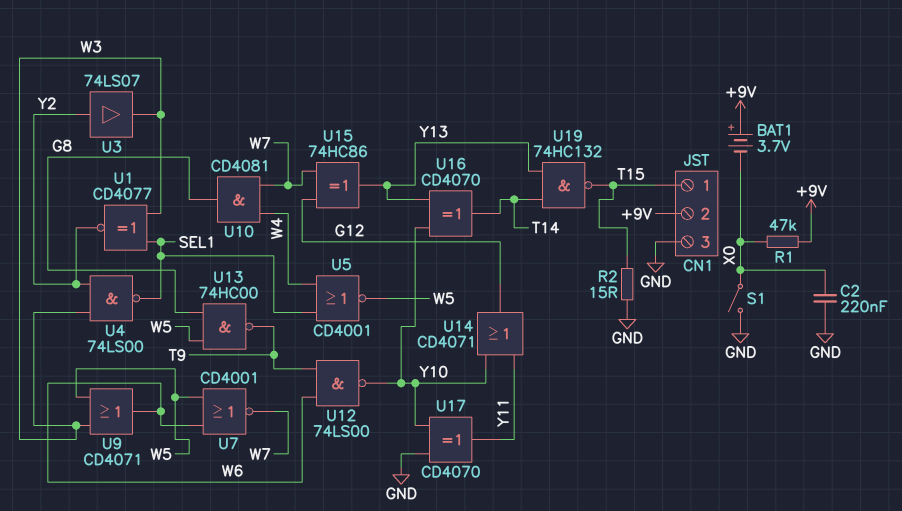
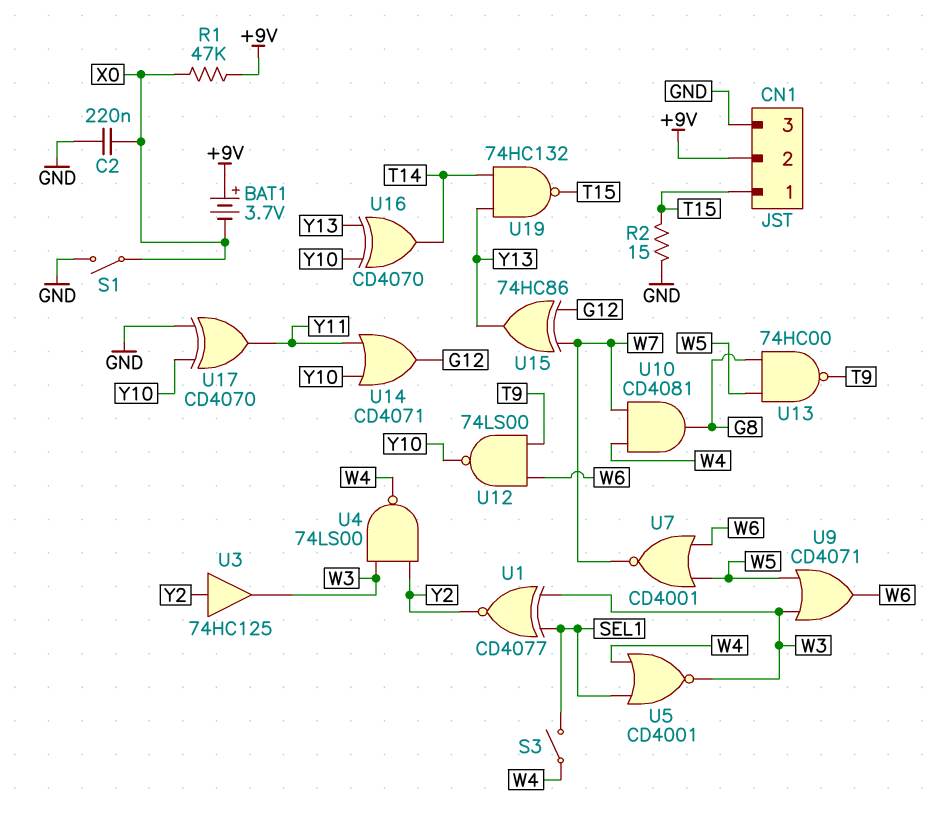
S3: none -> switch (SEL1, W4)
U3: buffer 74LS07 (in Y2, out W3) -> buffer 74HC125 (in Y2, out W3)
U4: NAND 74LS00 (in W3, in Y2, out SEL1) -> NAND 74LS00 (in W3, in Y2, out W4)
U5: NOR CD4001 (in SEL1, in W4, out W5) -> NOR CD4001 (in SEL1, in W4, out W3)

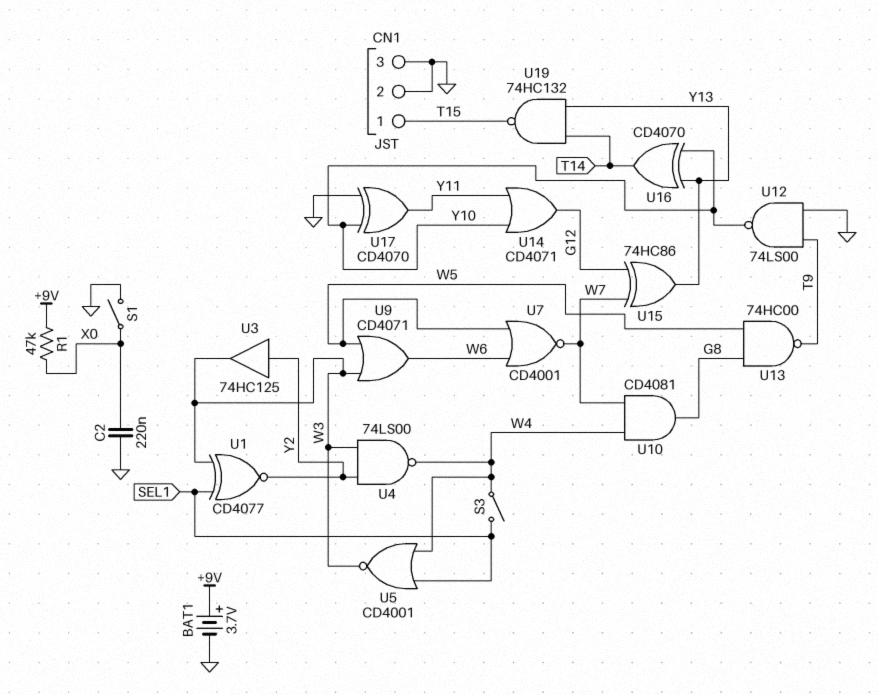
BAT1: 3.7V (plus +9V, minus X0) -> 3.7V (plus +9V, minus GND)
CN1 pin 2: +9V -> GND
R2: 15 (GND, T15) -> none
U12: NAND 74LS00 (in T9, in W6, out Y10) -> NAND 74LS00 (in GND, in T9, out Y10)

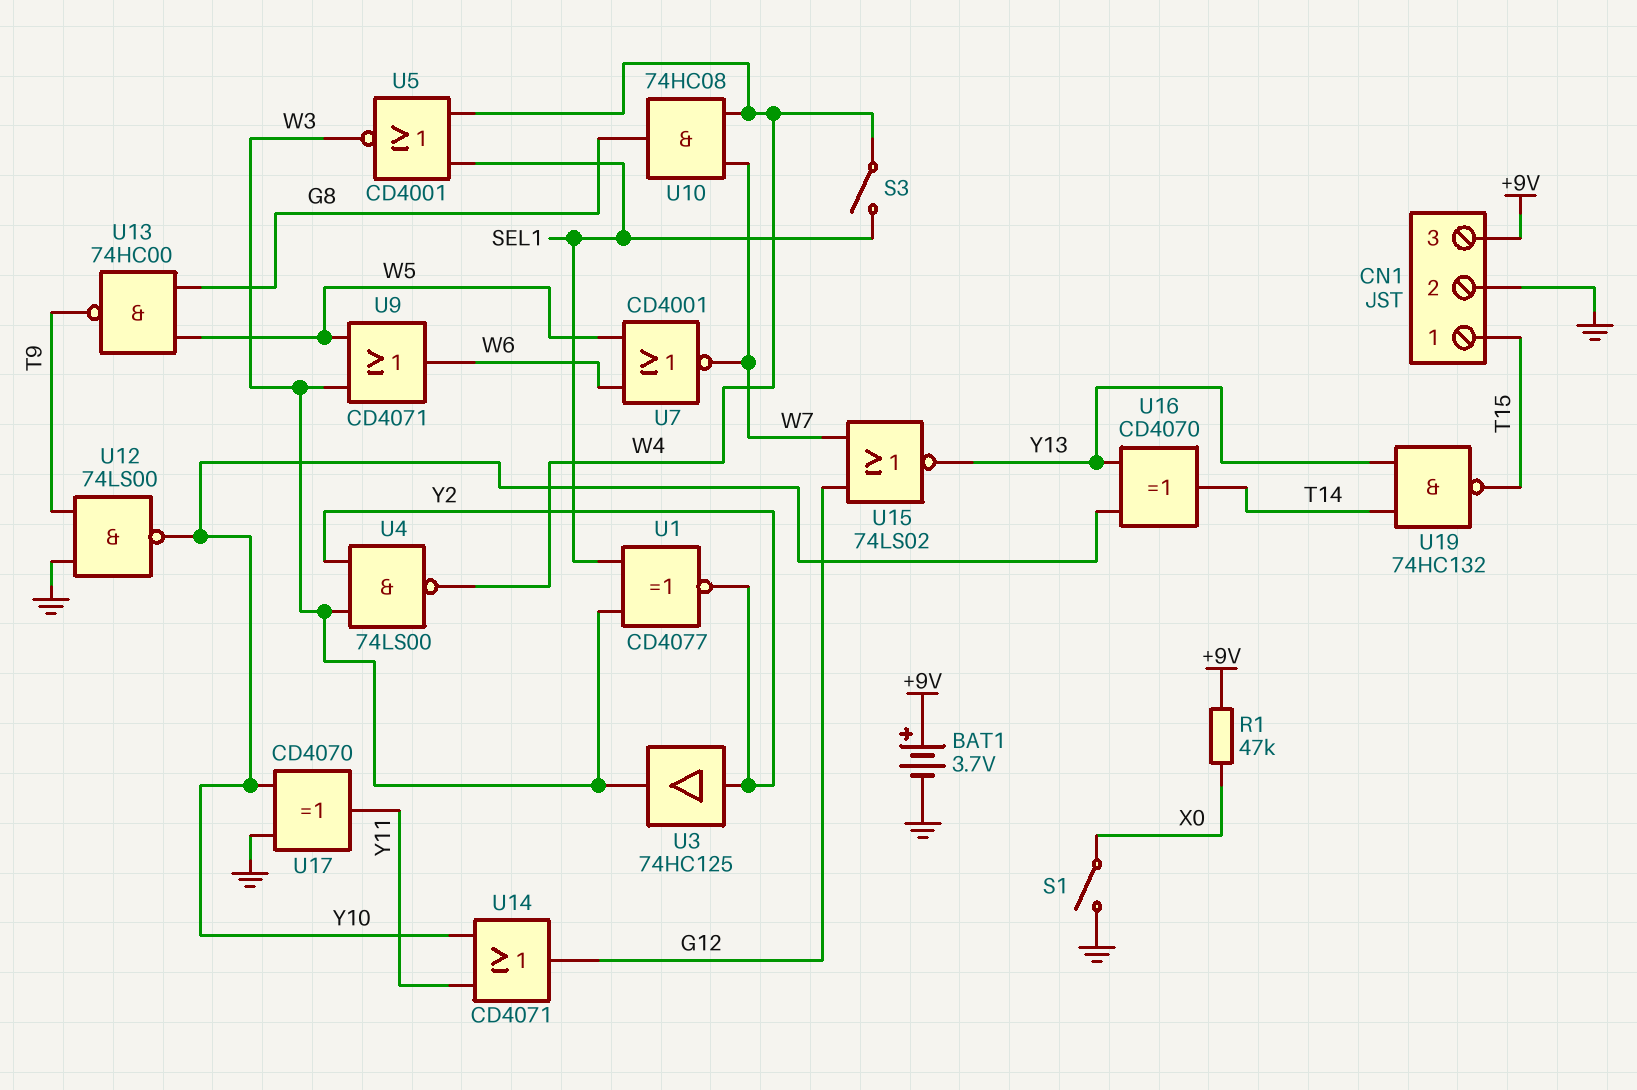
C2: 220nF (GND, X0) -> none
CN1 pin 3: GND -> +9V
U10: AND CD4081 (in W4, in W7, out G8) -> AND 74HC08 (in W4, in W7, out G8)
U15: XOR 74HC86 (in G12, in W7, out Y13) -> NOR 74LS02 (in G12, in W7, out Y13)

